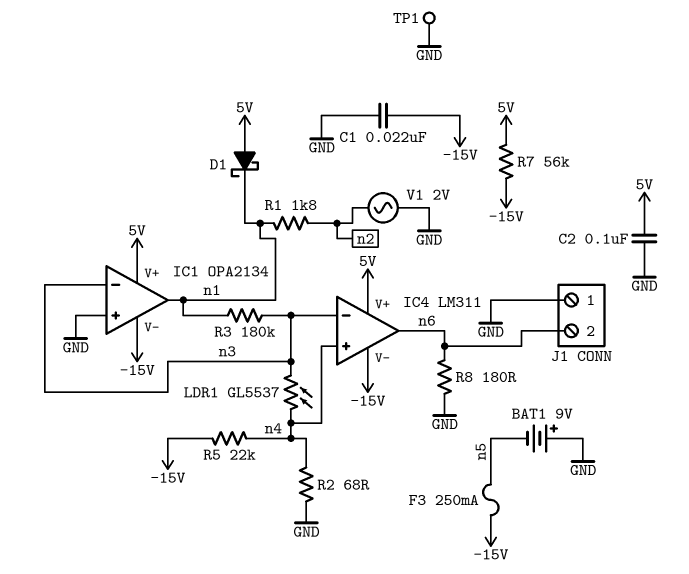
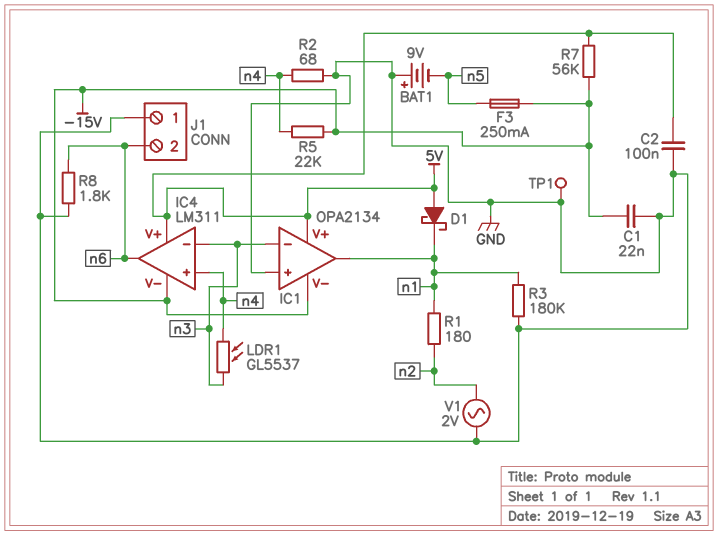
R1: 1.8k (n1, n2) -> 180 (n1, n2)
R3: 180k (n1, n3) -> 180k (GND, n1)
R8: 180 (GND, n6) -> 1.8k (GND, n6)

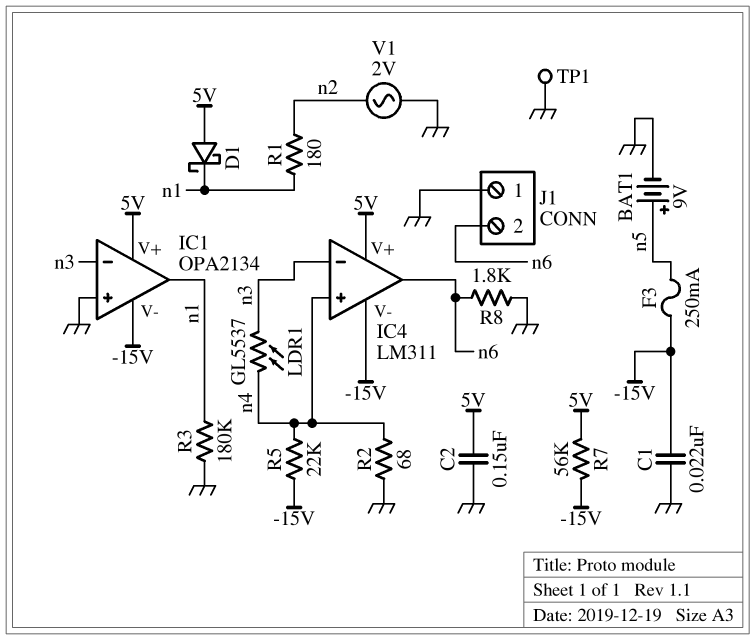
BAT1: 9V (plus GND, minus n5) -> 9V (plus n5, minus GND)
C2: 100nF (5V, GND) -> 150nF (5V, GND)

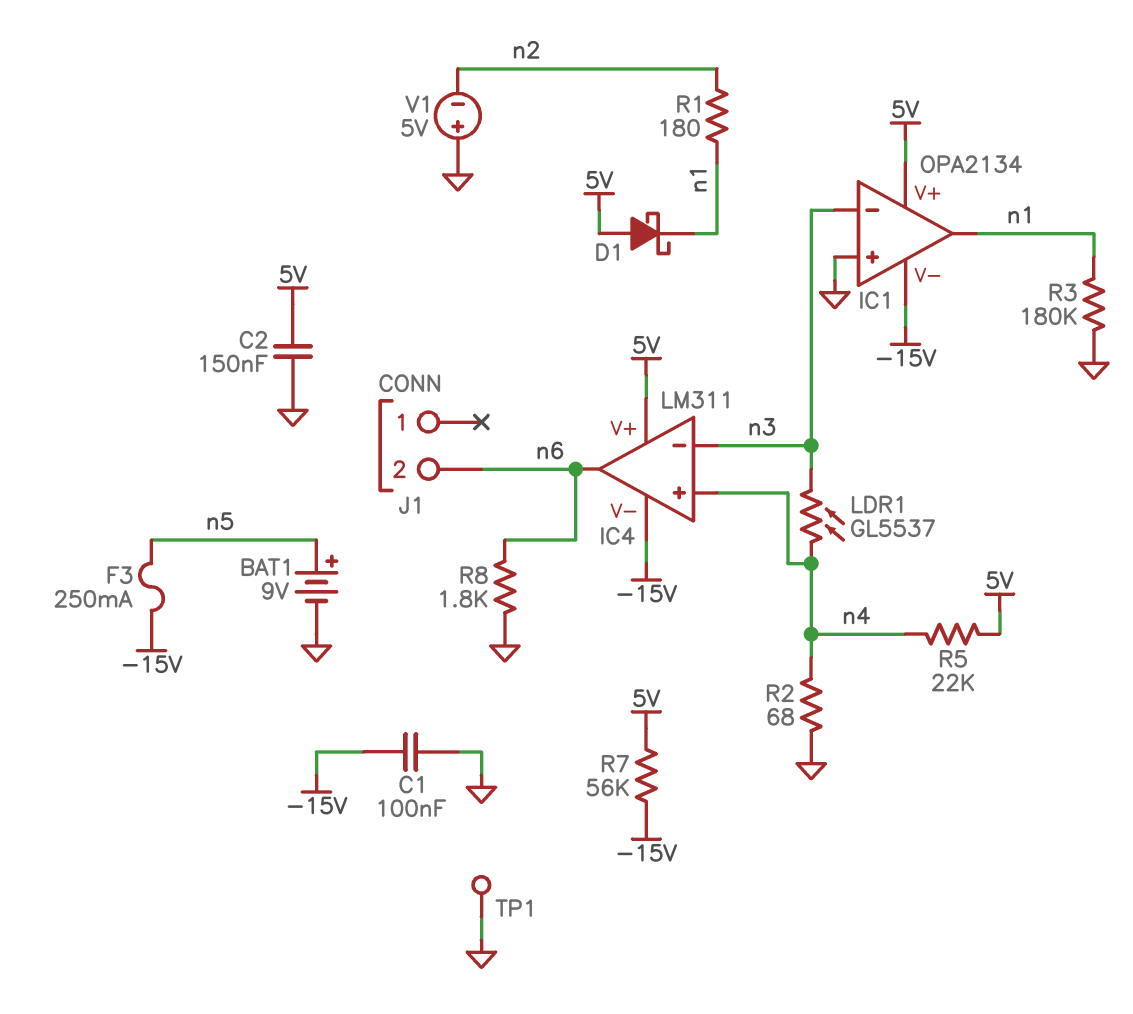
C1: 22nF (-15V, GND) -> 100nF (-15V, GND)
J1 pin 1: GND -> none
R5: 22k (-15V, n4) -> 22k (5V, n4)
V1: AC 2V (GND, n2) -> 5V (plus GND, minus n2)

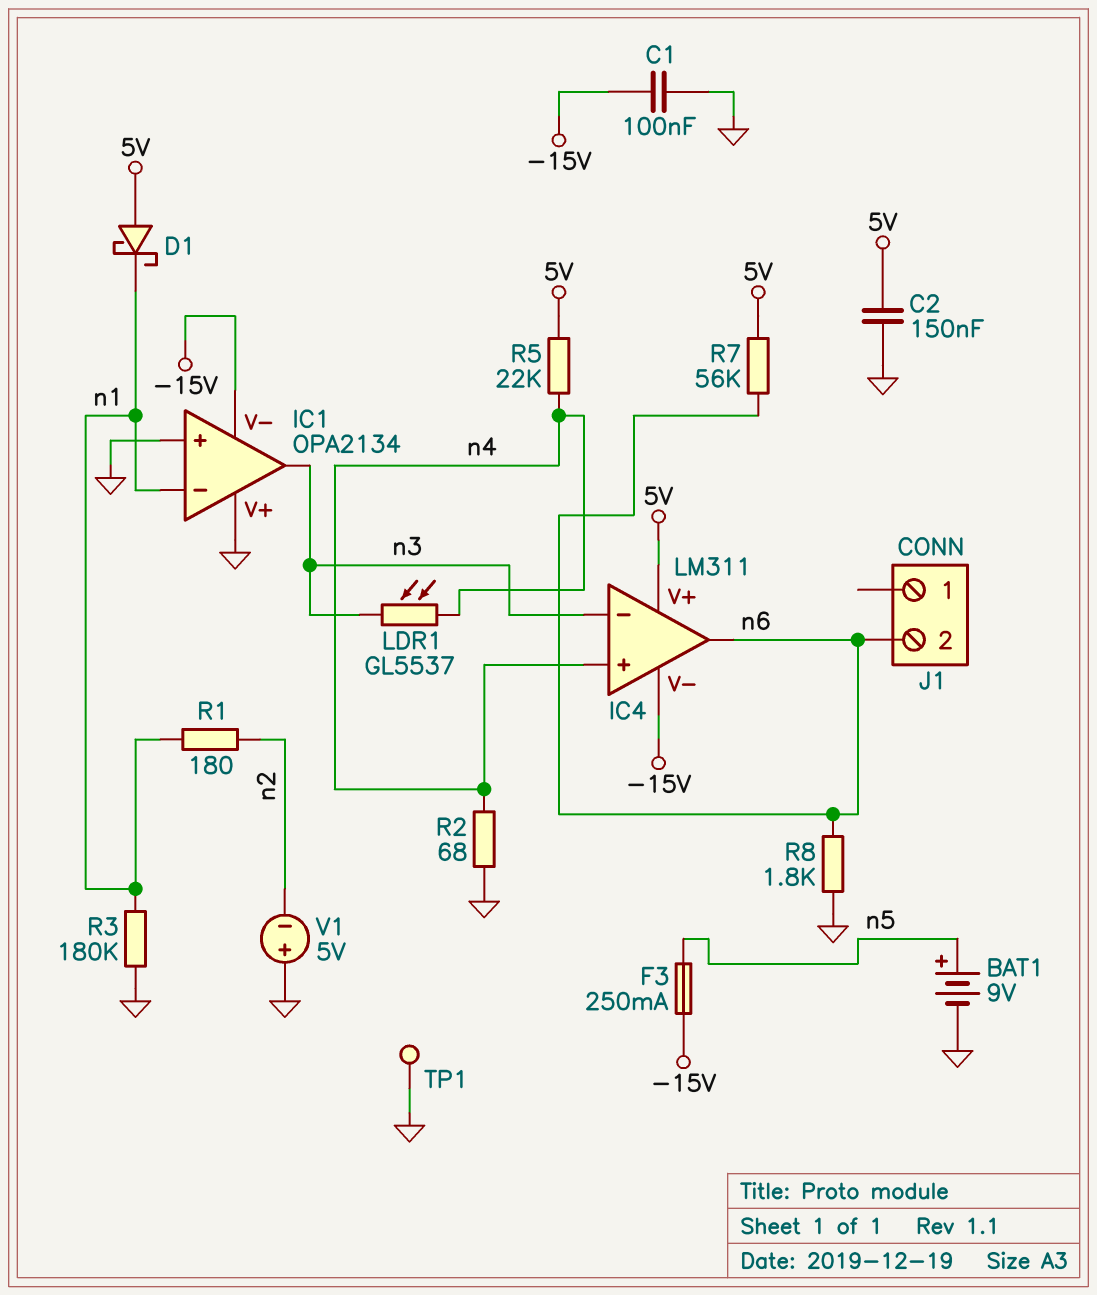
IC1 pin V+: 5V -> GND
IC1 pin in-: n3 -> n1
IC1 pin out: n1 -> n3
R7: 56k (-15V, 5V) -> 56k (5V, n6)

